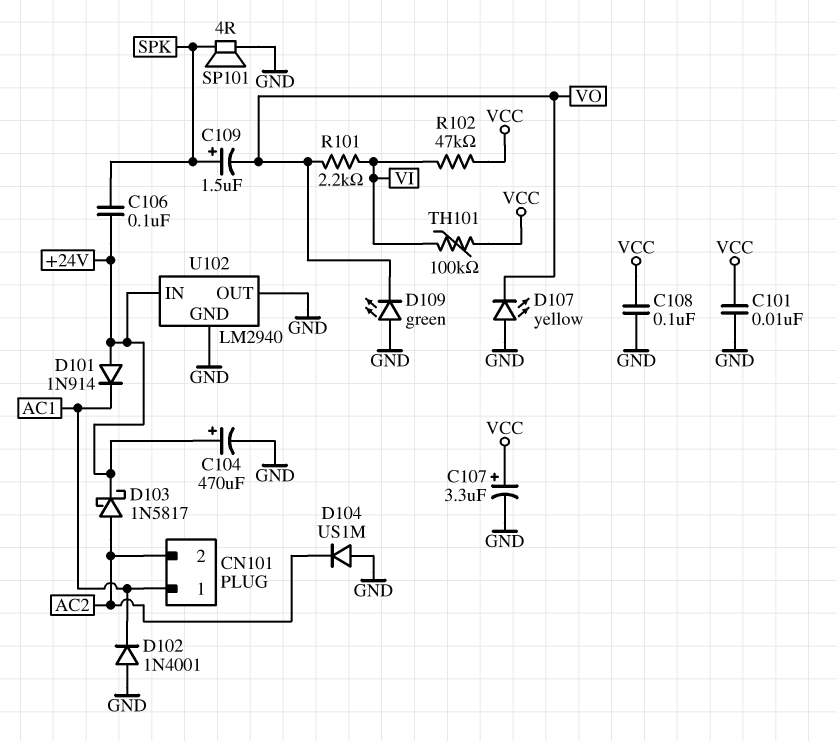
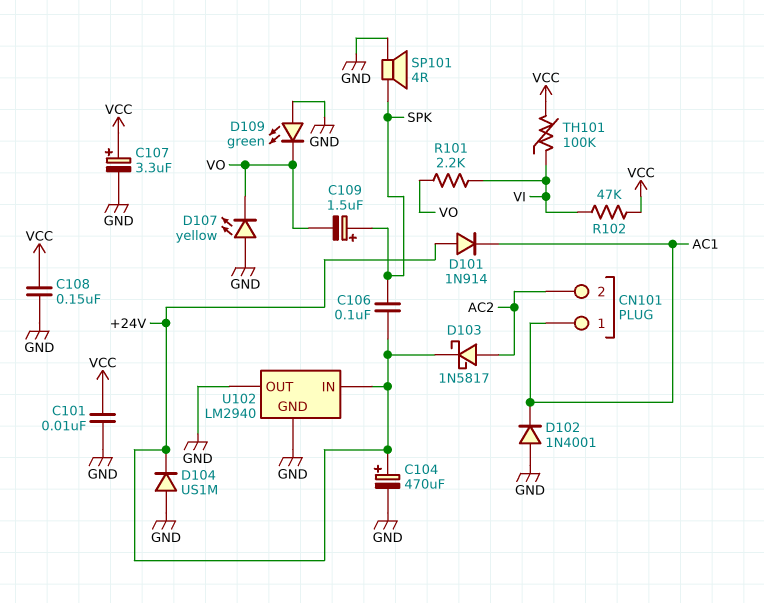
C108: 100nF (GND, VCC) -> 150nF (GND, VCC)
D104: diode US1M (A GND, K AC2) -> diode US1M (A GND, K +24V)

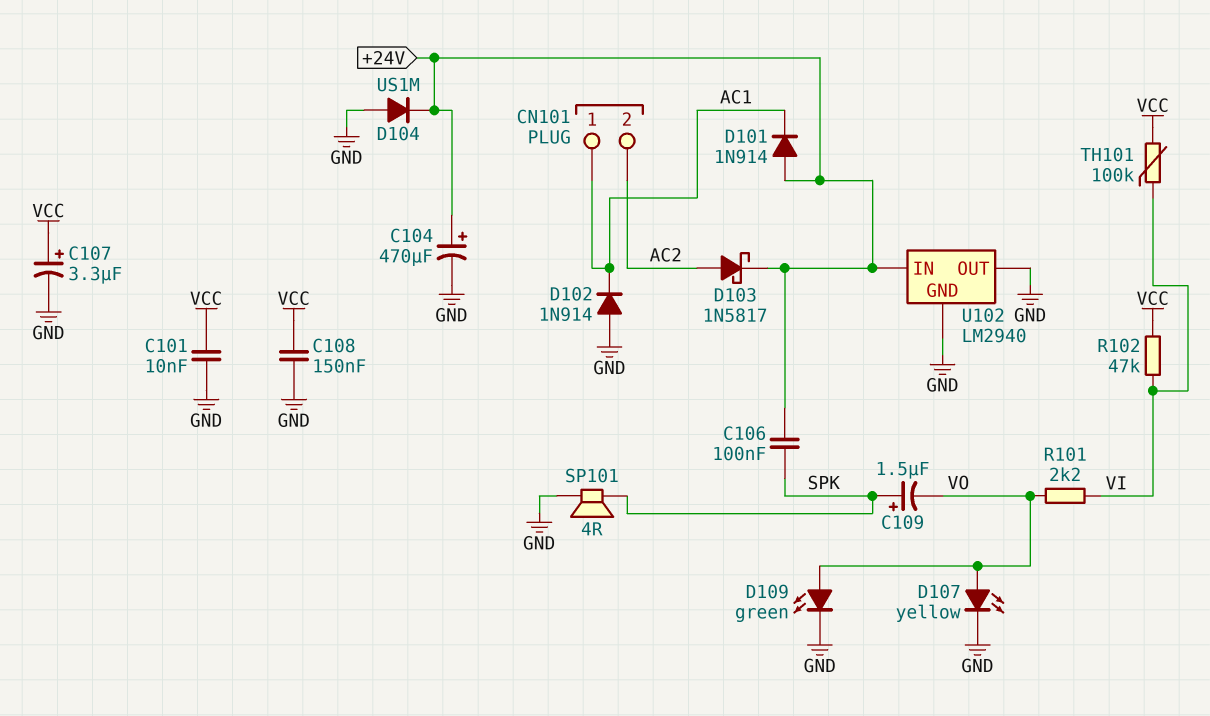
D102: diode 1N4001 (A GND, K AC1) -> diode 1N914 (A GND, K AC1)
D107: LED yellow (A GND, K VO) -> LED yellow (A VO, K GND)
D109: LED green (A GND, K VO) -> LED green (A VO, K GND)

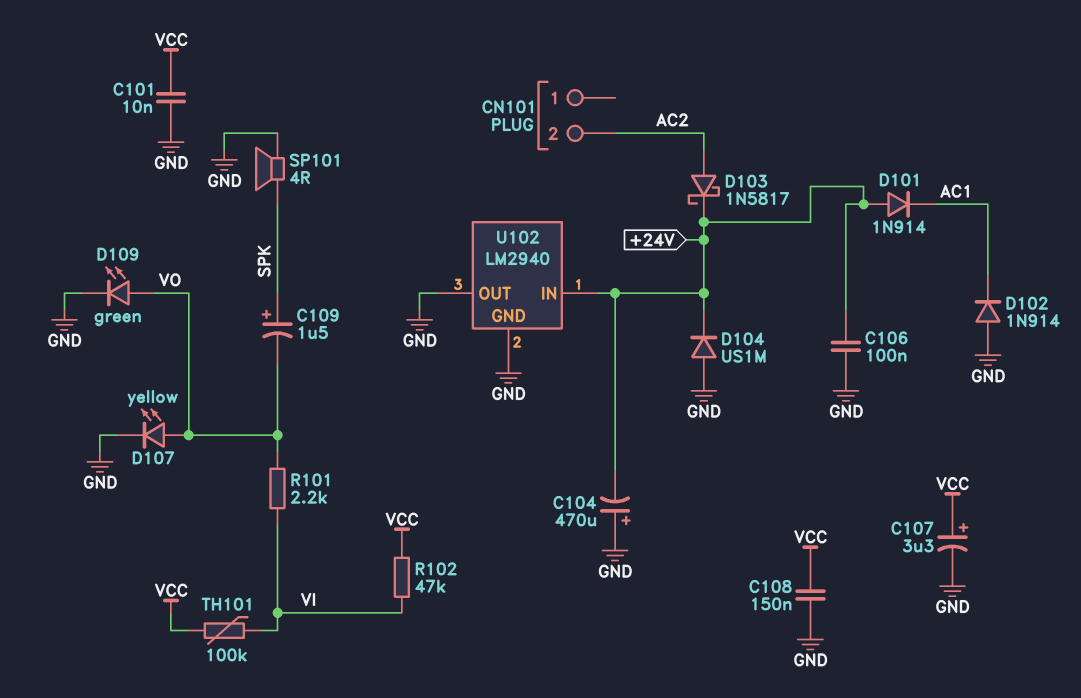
C104: 470uF (plus +24V, minus GND) -> 470uF (plus GND, minus +24V)
C106: 100nF (+24V, SPK) -> 100nF (+24V, GND)
CN101 pin 1: AC1 -> none

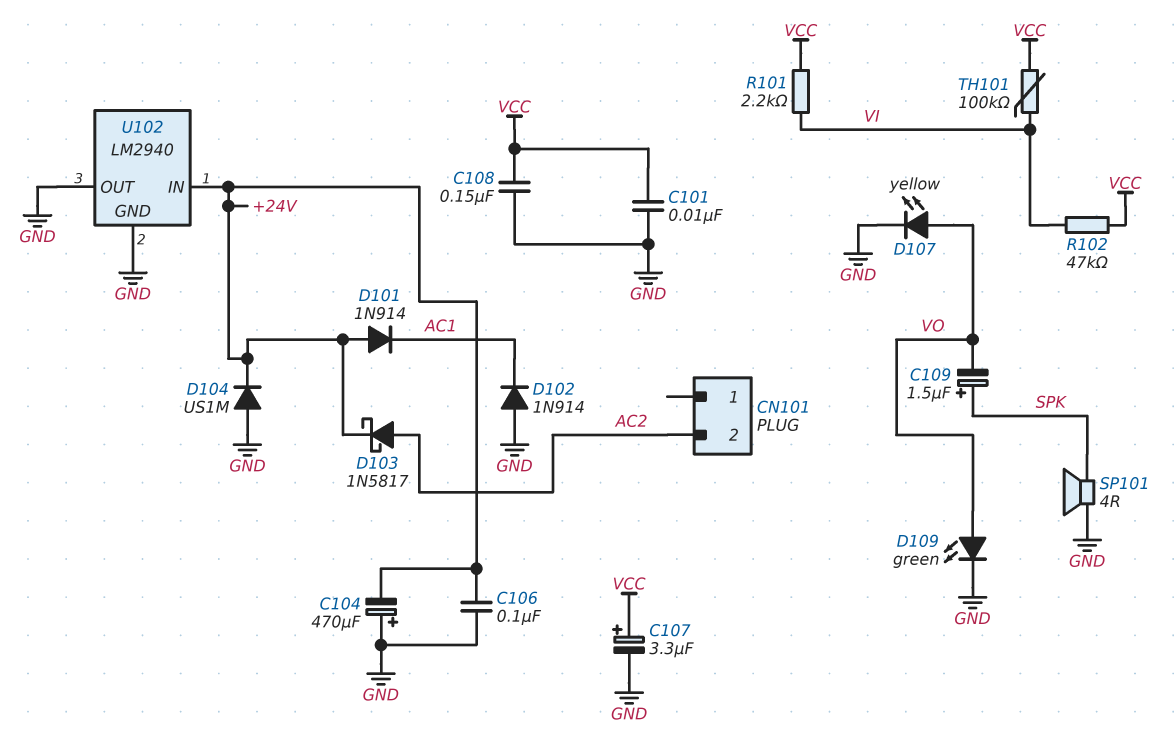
R101: 2.2k (VI, VO) -> 2.2k (VCC, VI)

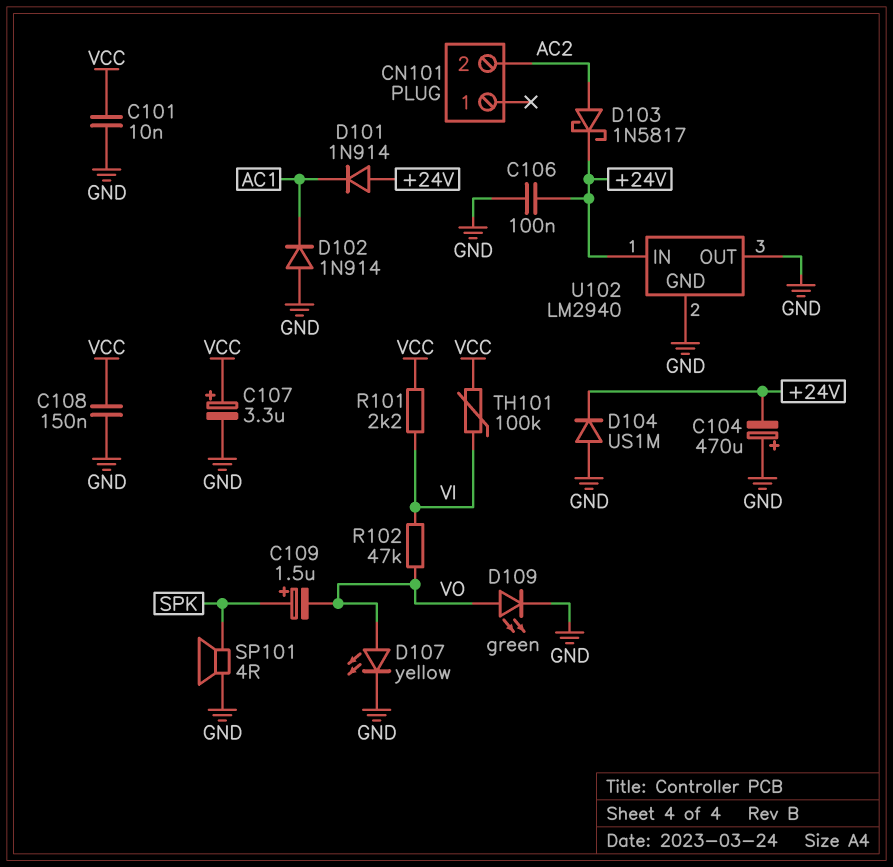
R102: 47k (VCC, VI) -> 47k (VI, VO)

